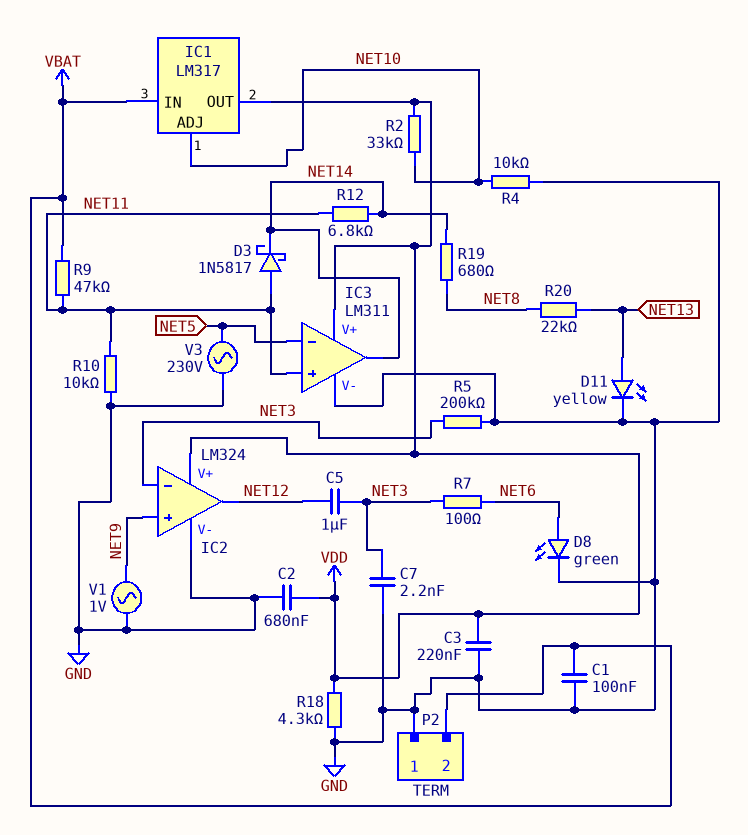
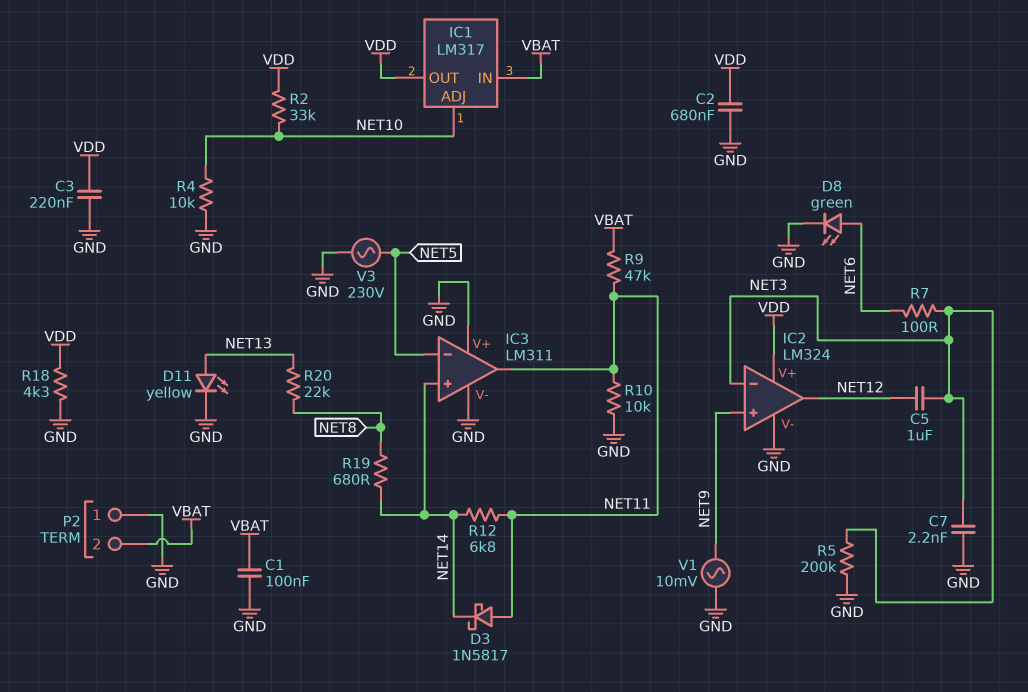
IC3 pin V+: VDD -> GND
IC3 pin in+: NET11 -> NET14
IC3 pin out: NET14 -> NET11
V1: AC 1V (GND, NET9) -> AC 10mV (GND, NET9)

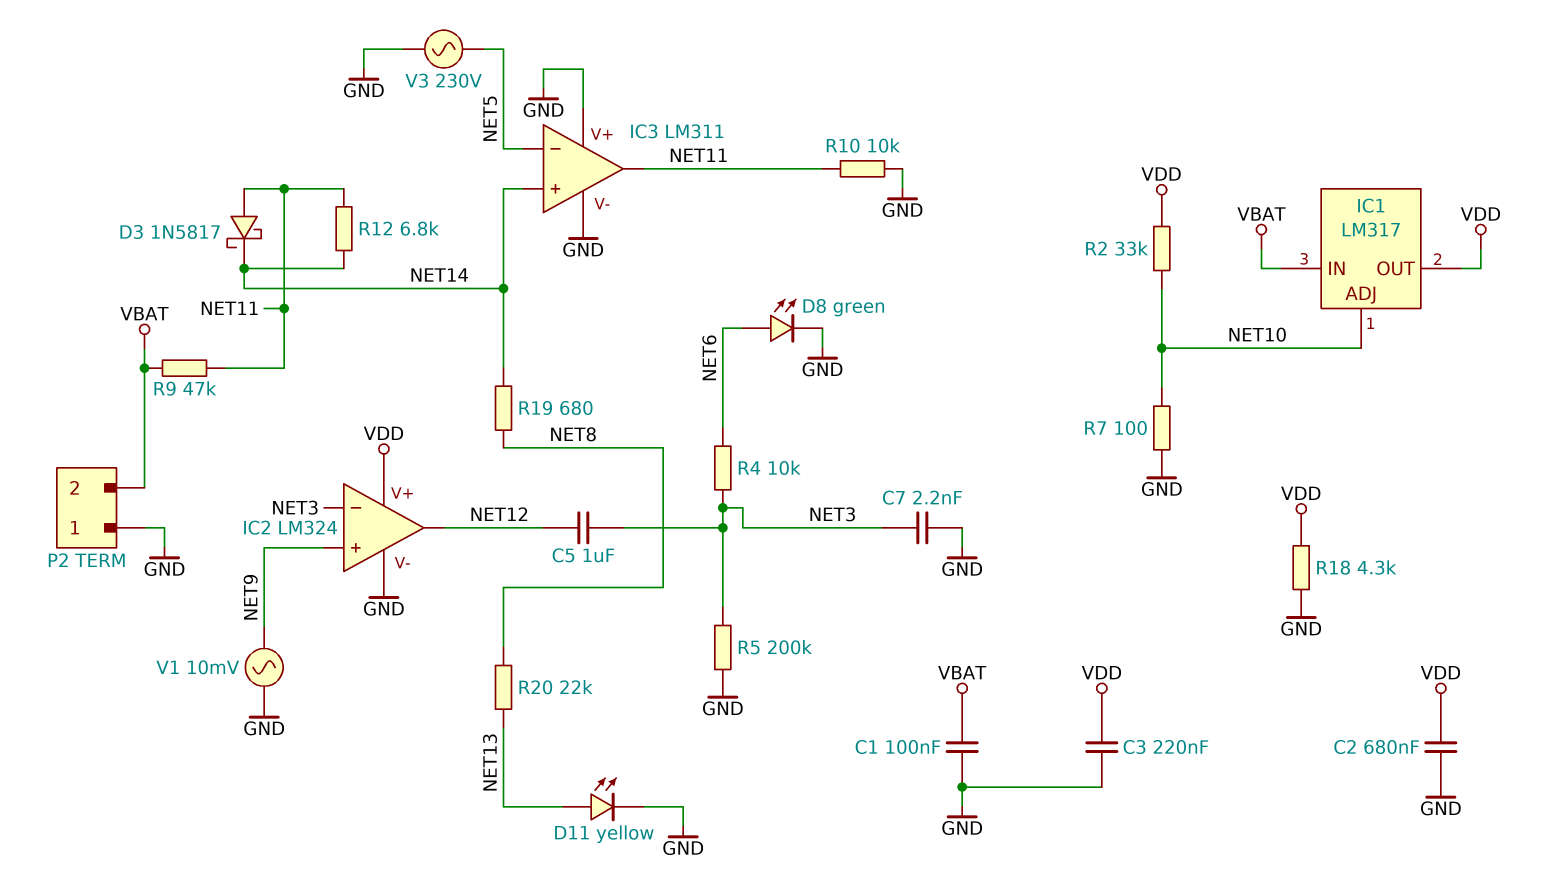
R4: 10k (GND, NET10) -> 10k (NET3, NET6)
R7: 100 (NET3, NET6) -> 100 (GND, NET10)

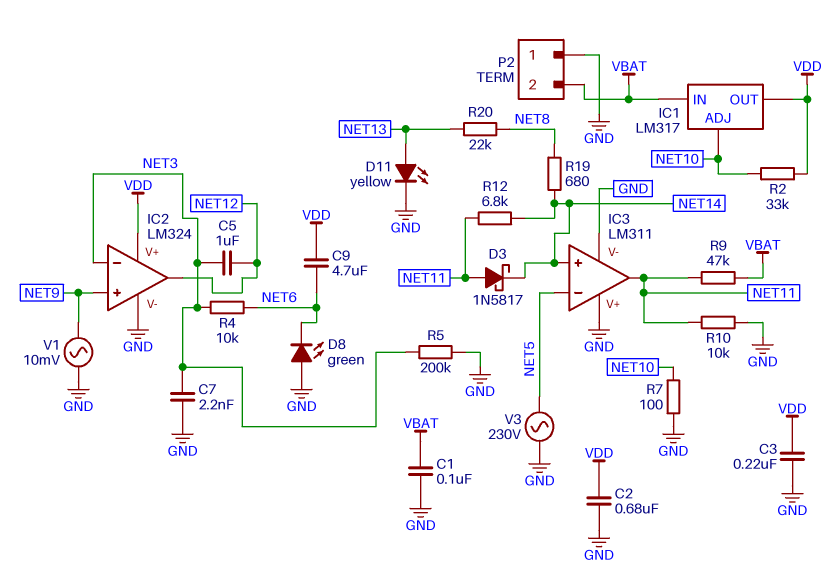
C9: none -> 4.7uF (NET6, VDD)
D8: LED green (A NET6, K GND) -> LED green (A GND, K NET6)
R18: 4.3k (GND, VDD) -> none

